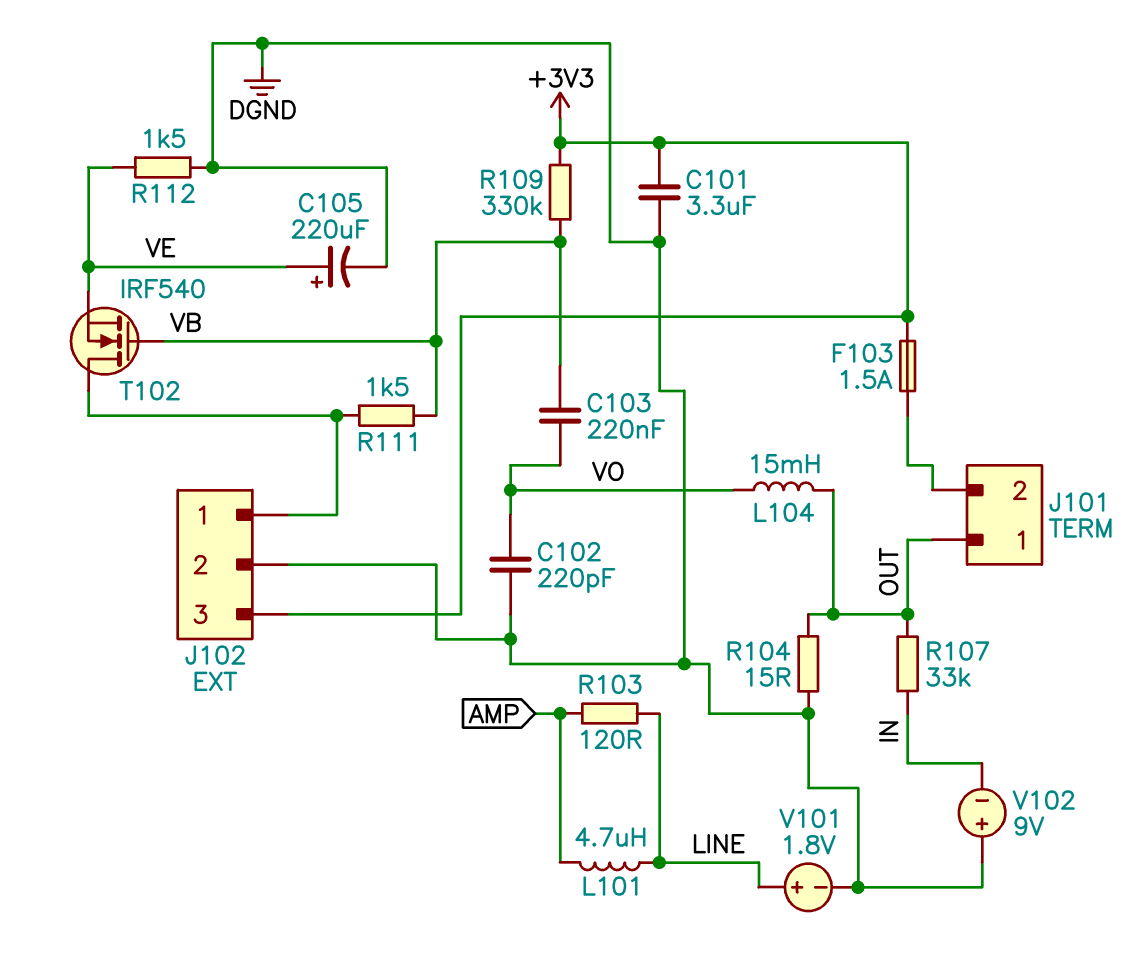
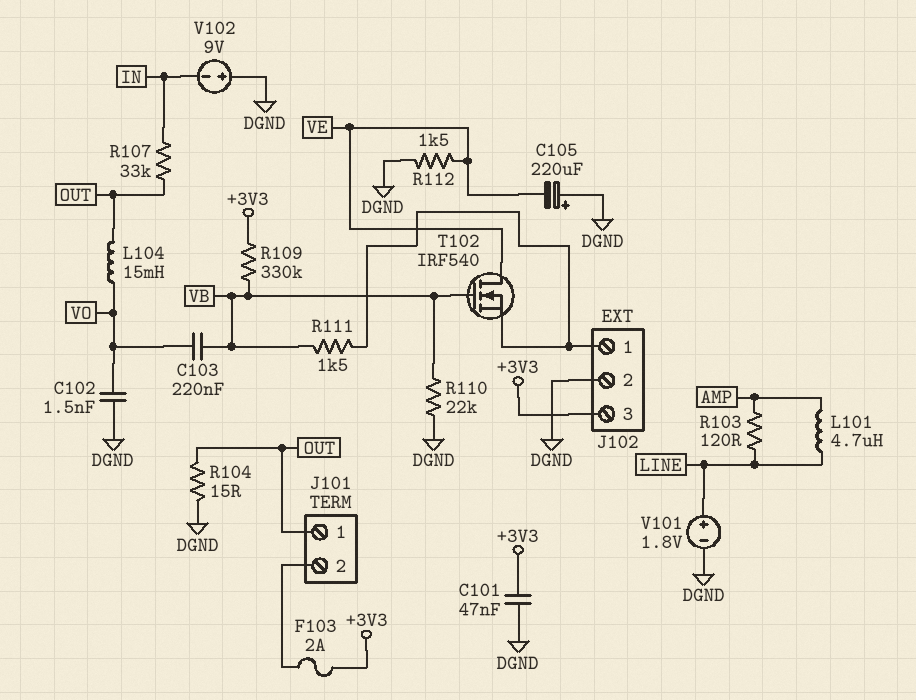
C101: 3.3uF (+3V3, DGND) -> 47nF (+3V3, DGND)
C102: 220pF (DGND, VO) -> 1.5nF (DGND, VO)
C105: 220uF (plus VE, minus DGND) -> 220uF (plus DGND, minus VE)
F103: 1.5A (+3V3, J101/2) -> 2A (+3V3, J101/2)
R110: none -> 22k (DGND, VB)
T102: NMOS IRF540 (G VB, D J102/1, S VE) -> NMOS IRF540 (G VB, D VE, S J102/1)

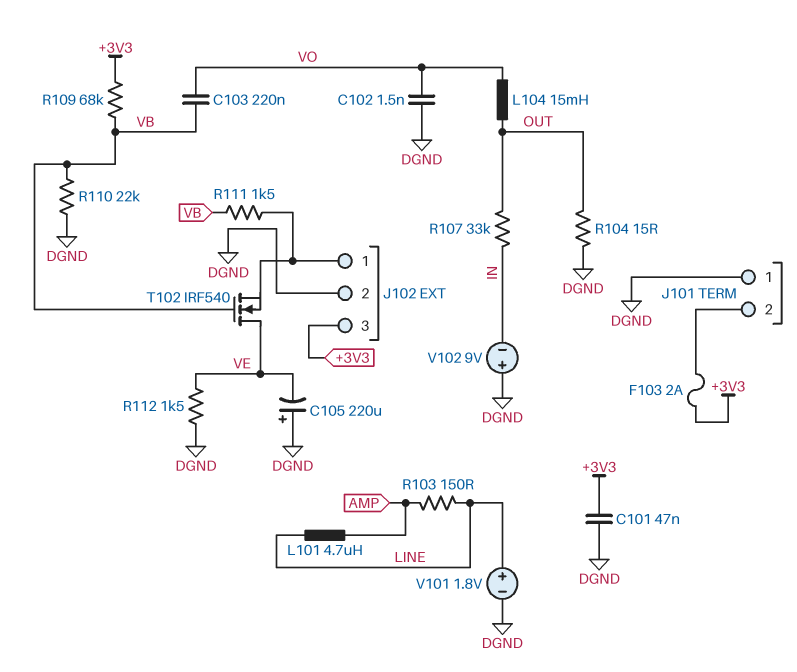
J101 pin 1: OUT -> DGND
R103: 120 (AMP, LINE) -> 150 (AMP, LINE)
R109: 330k (+3V3, VB) -> 68k (+3V3, VB)

